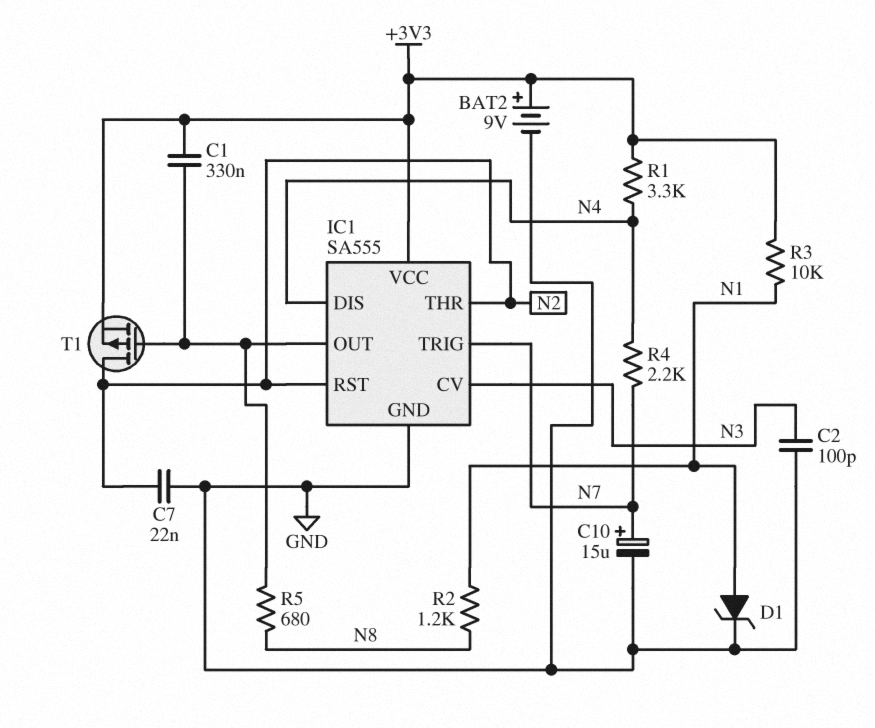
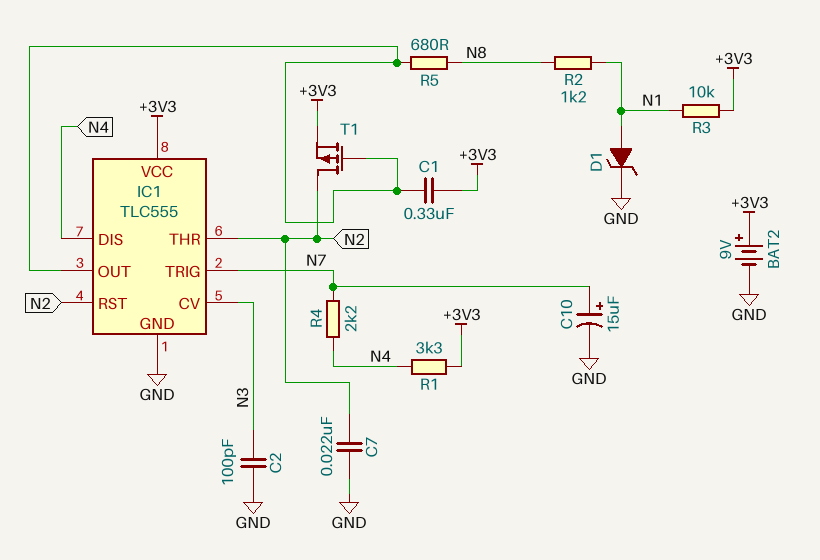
IC1: SA555 -> TLC555

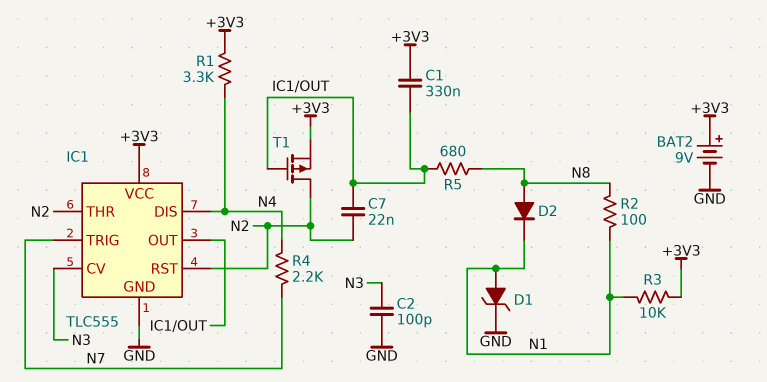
C7: 22nF (GND, N2) -> 22nF (IC1/OUT, N2)
C10: 15uF (plus N7, minus GND) -> none
D2: none -> diode (A N8, K N1)
R2: 1.2k (N1, N8) -> 100 (N1, N8)

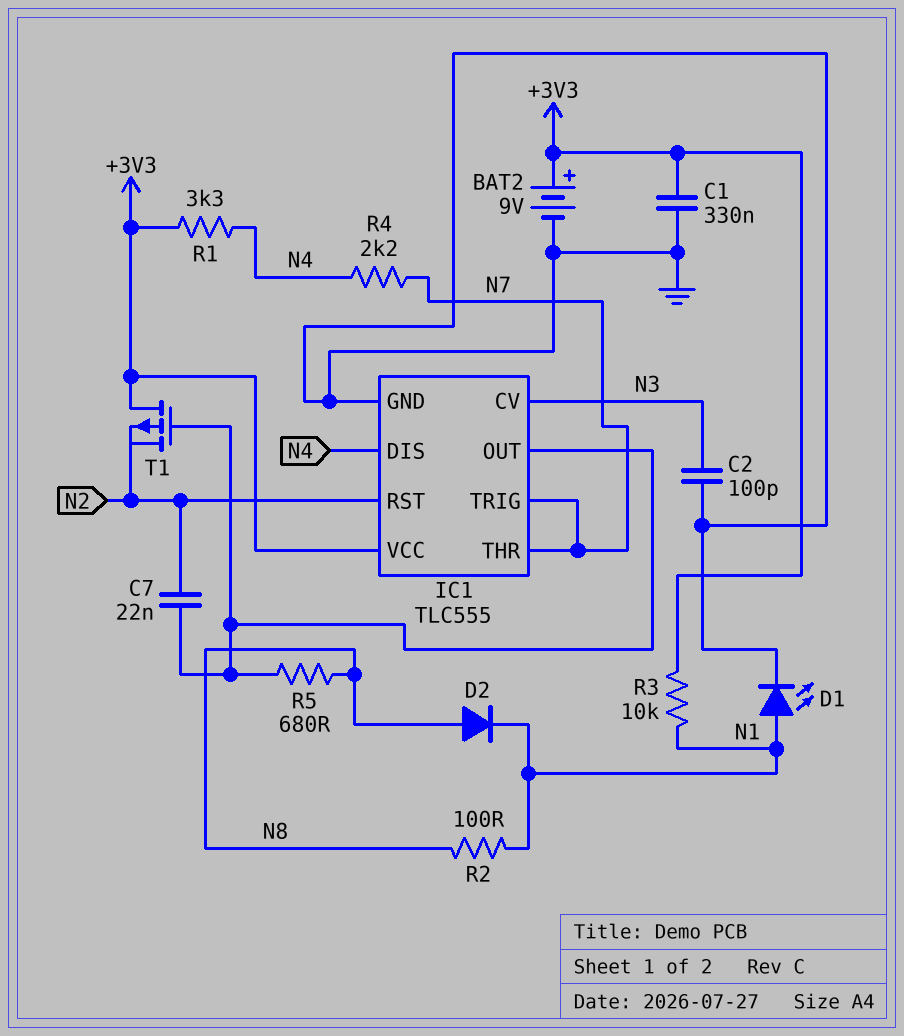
C1: 330nF (+3V3, IC1/OUT) -> 330nF (+3V3, GND)
D1: zener (A N1, K GND) -> LED (A N1, K GND)
IC1 pin THR: N2 -> N7
T1: PMOS (G IC1/OUT, D N2, S +3V3) -> PMOS (G IC1/OUT, D +3V3, S N2)

